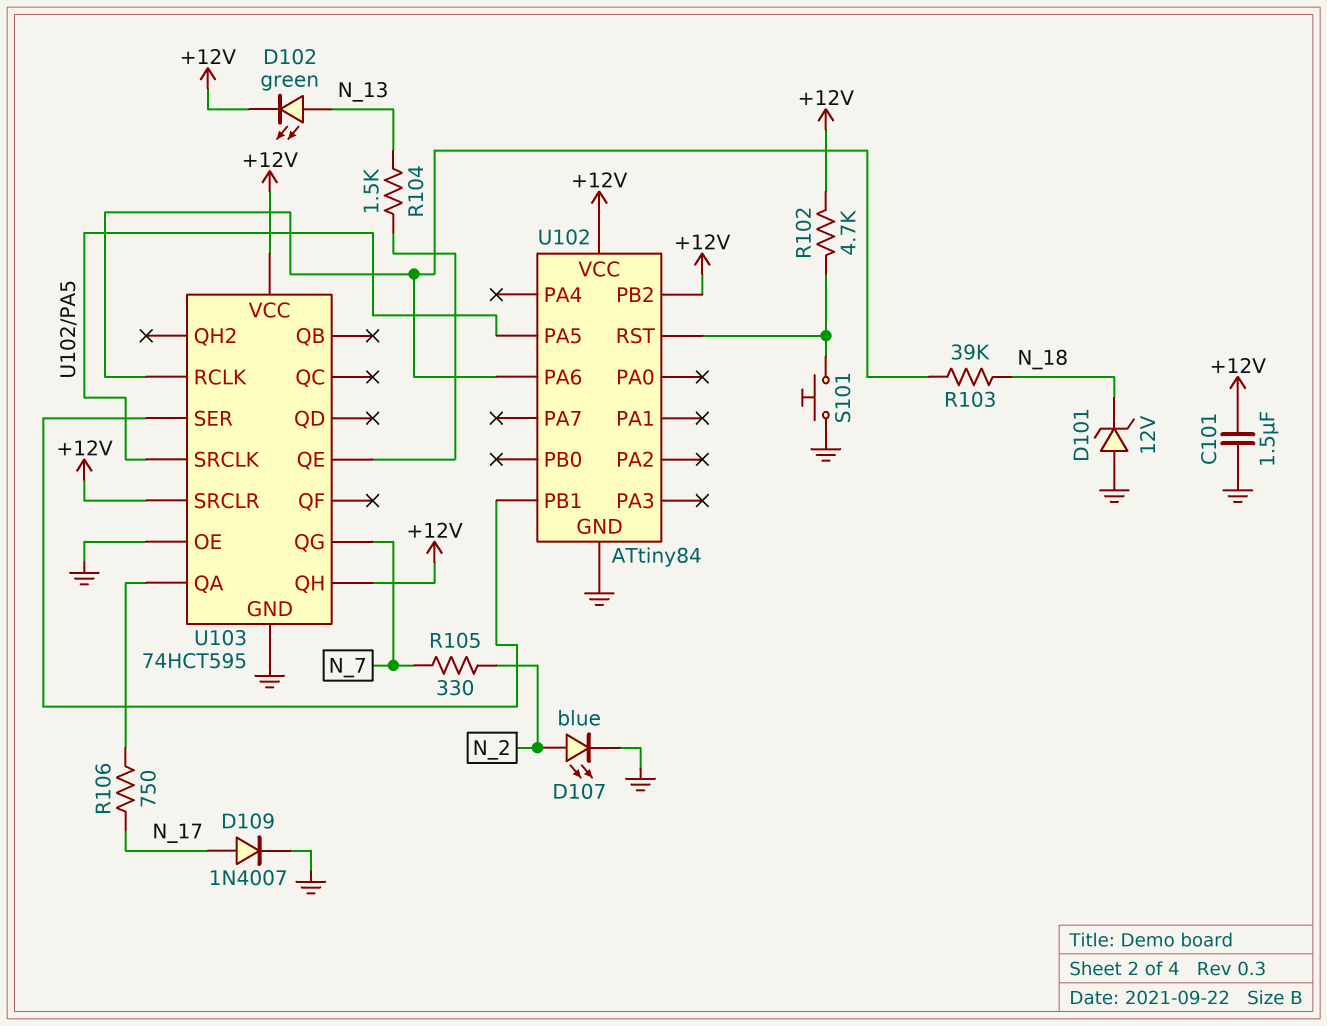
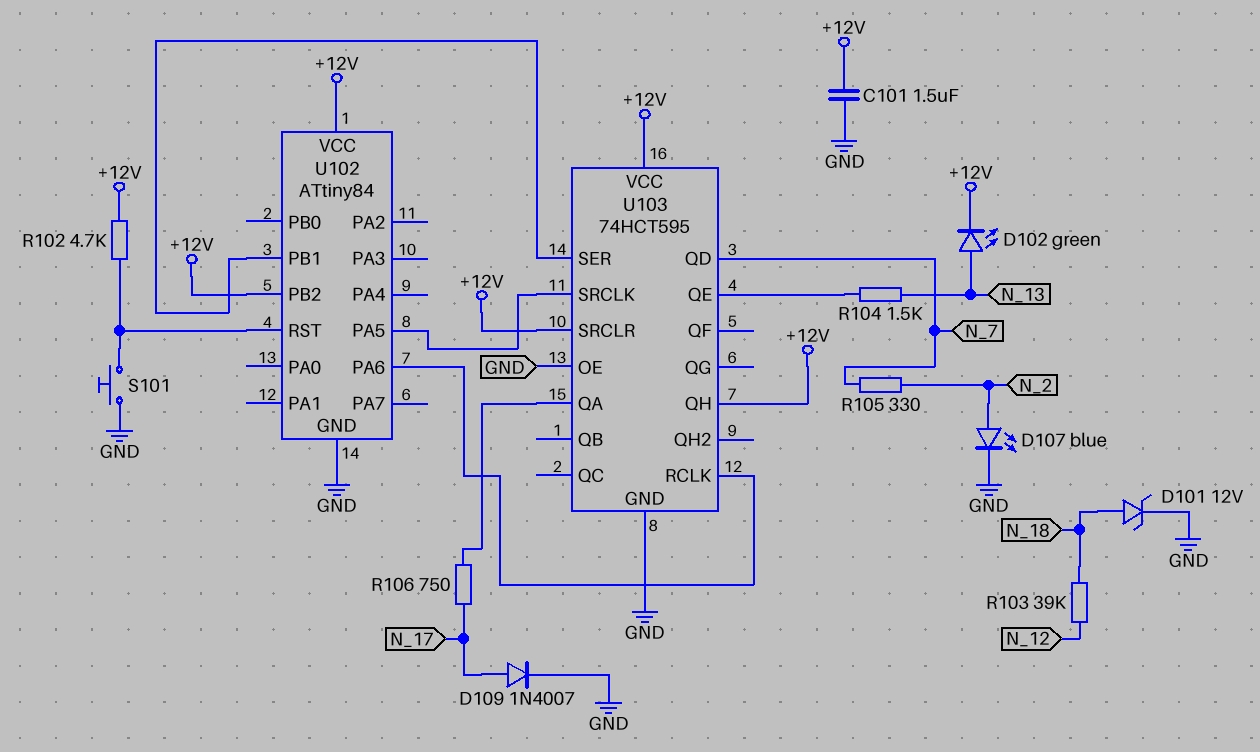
D101: zener 12V (A GND, K N_18) -> zener 12V (A N_18, K GND)
R103: 39k (N_18, U102/PA6) -> 39k (N_12, N_18)
U103 pin QD: none -> N_7
U103 pin QG: N_7 -> none

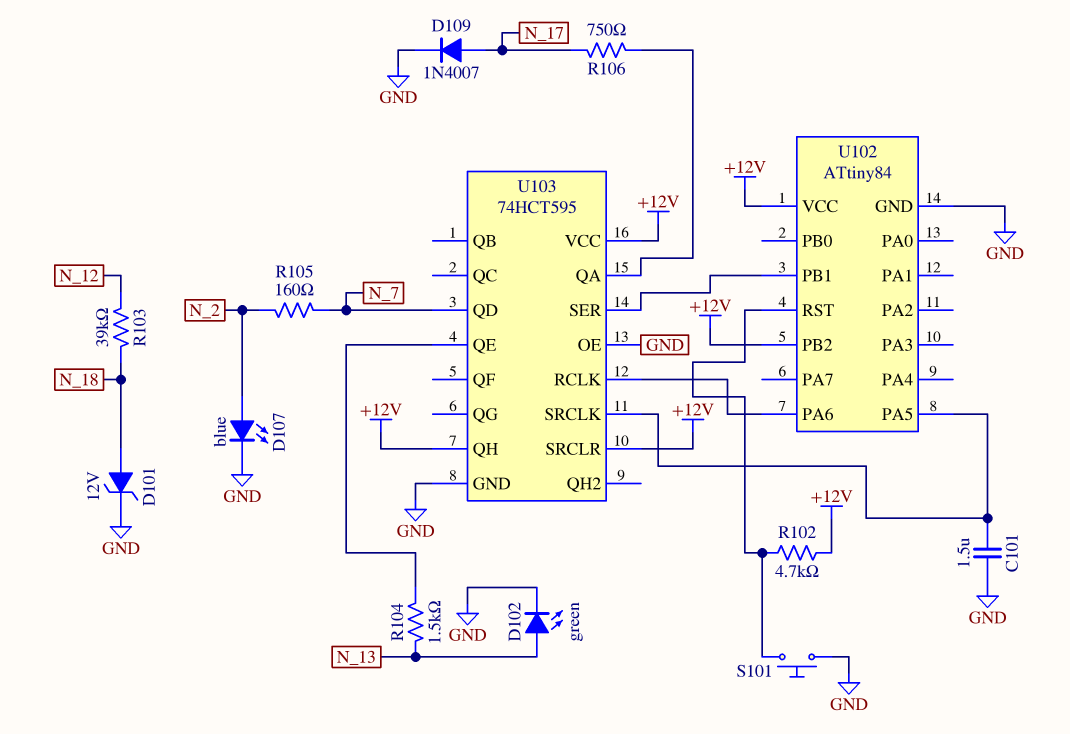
C101: 1.5uF (+12V, GND) -> 1.5uF (GND, U102/PA5)
D102: LED green (A N_13, K +12V) -> LED green (A N_13, K GND)
R105: 330 (N_2, N_7) -> 160 (N_2, N_7)

